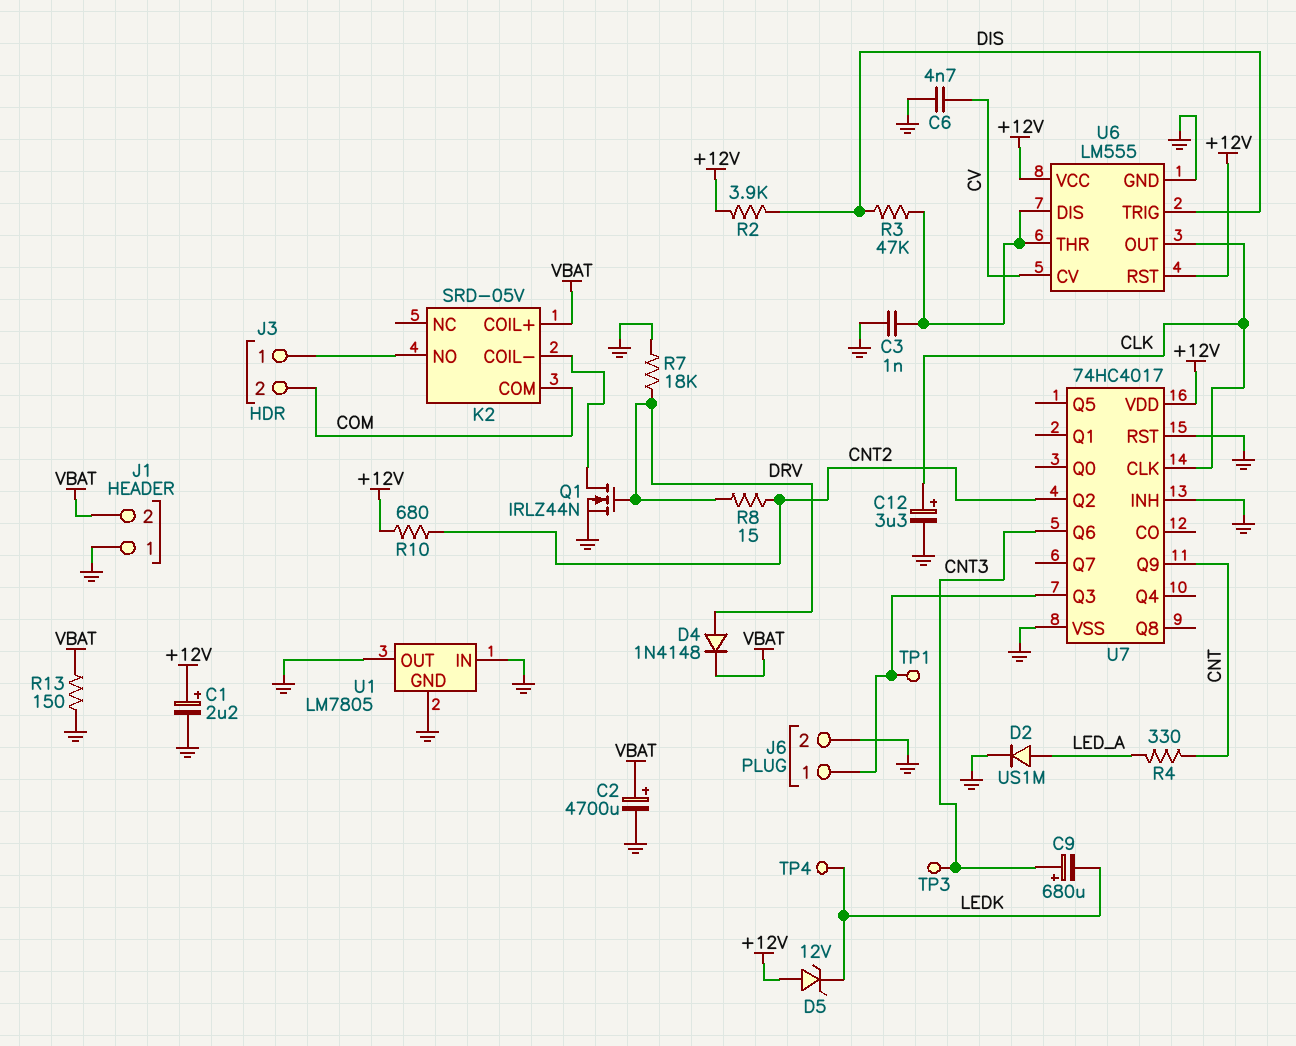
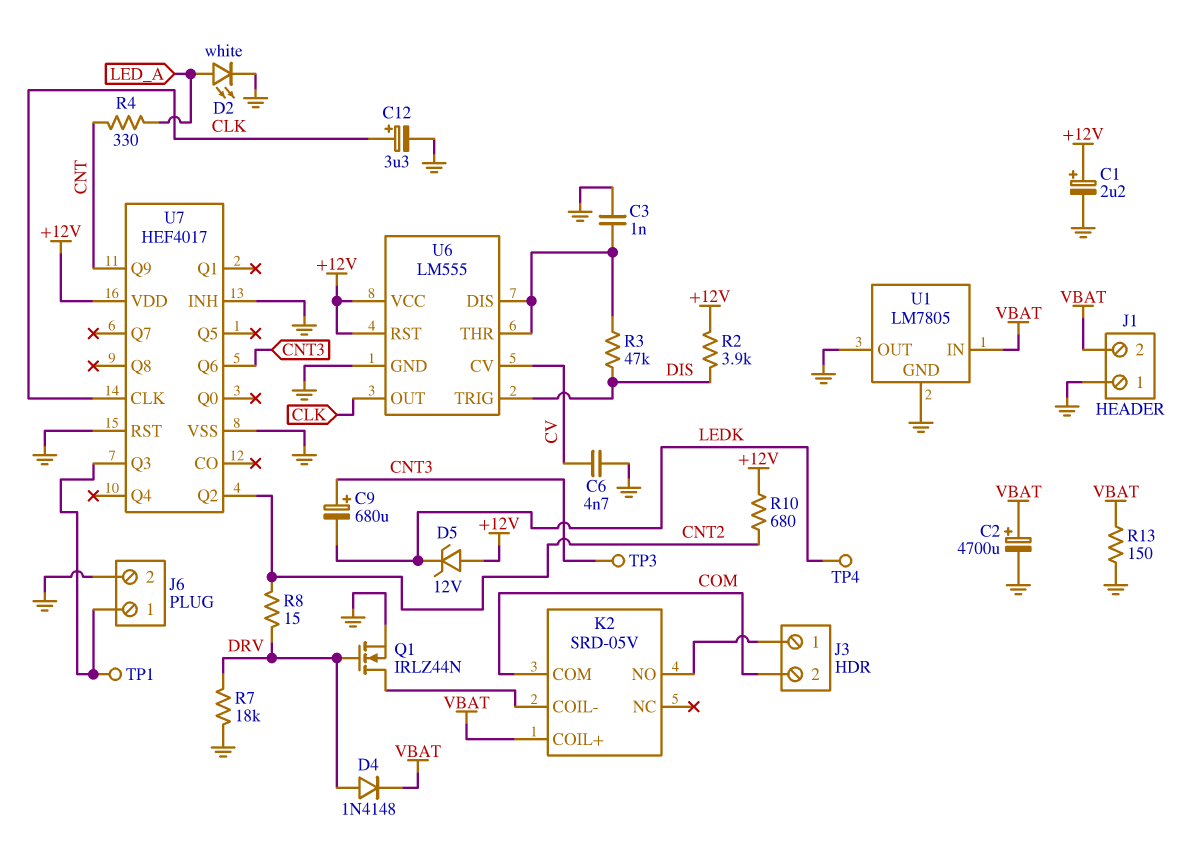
D2: diode US1M (A LED_A, K GND) -> LED white (A LED_A, K GND)
U1 pin IN: GND -> VBAT
U7: 74HC4017 -> HEF4017

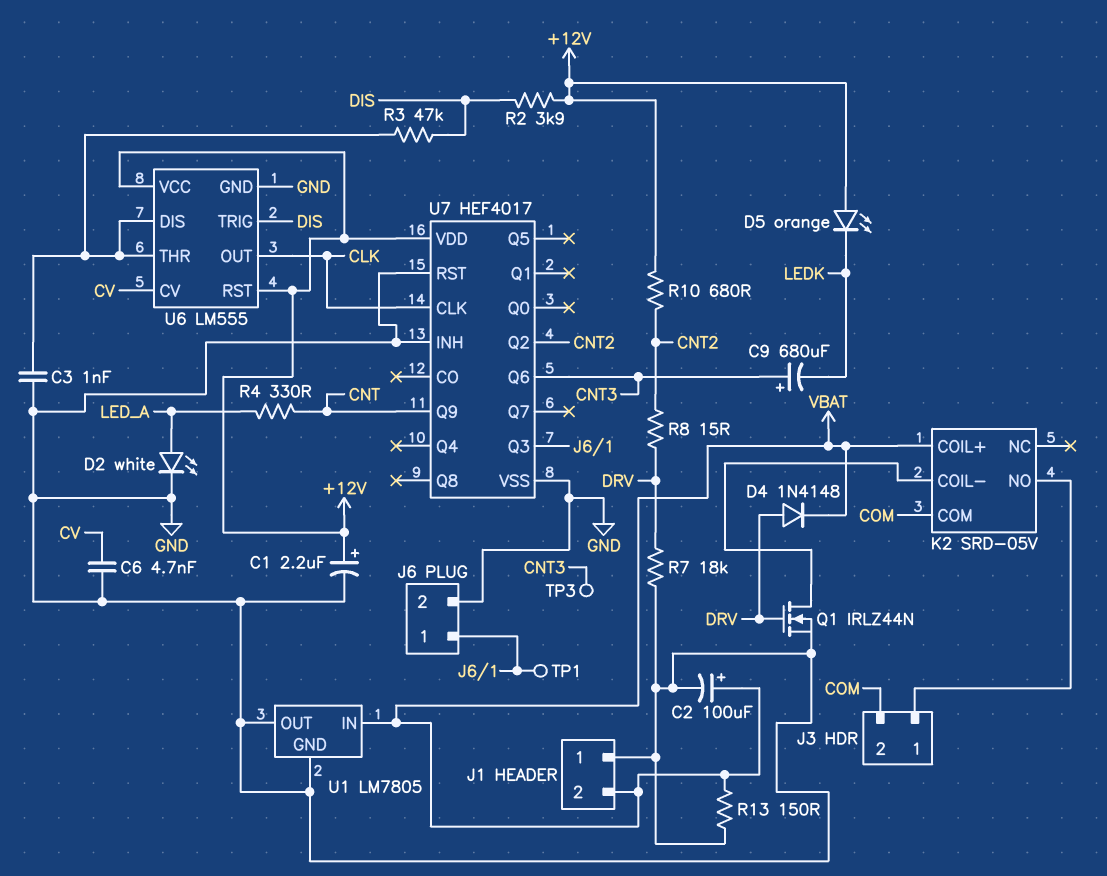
C2: 4700uF (plus VBAT, minus GND) -> 100uF (plus VBAT, minus GND)
C12: 3.3uF (plus CLK, minus GND) -> none
D5: zener 12V (A +12V, K LEDK) -> LED orange (A +12V, K LEDK)
TP4: test point (LEDK) -> none

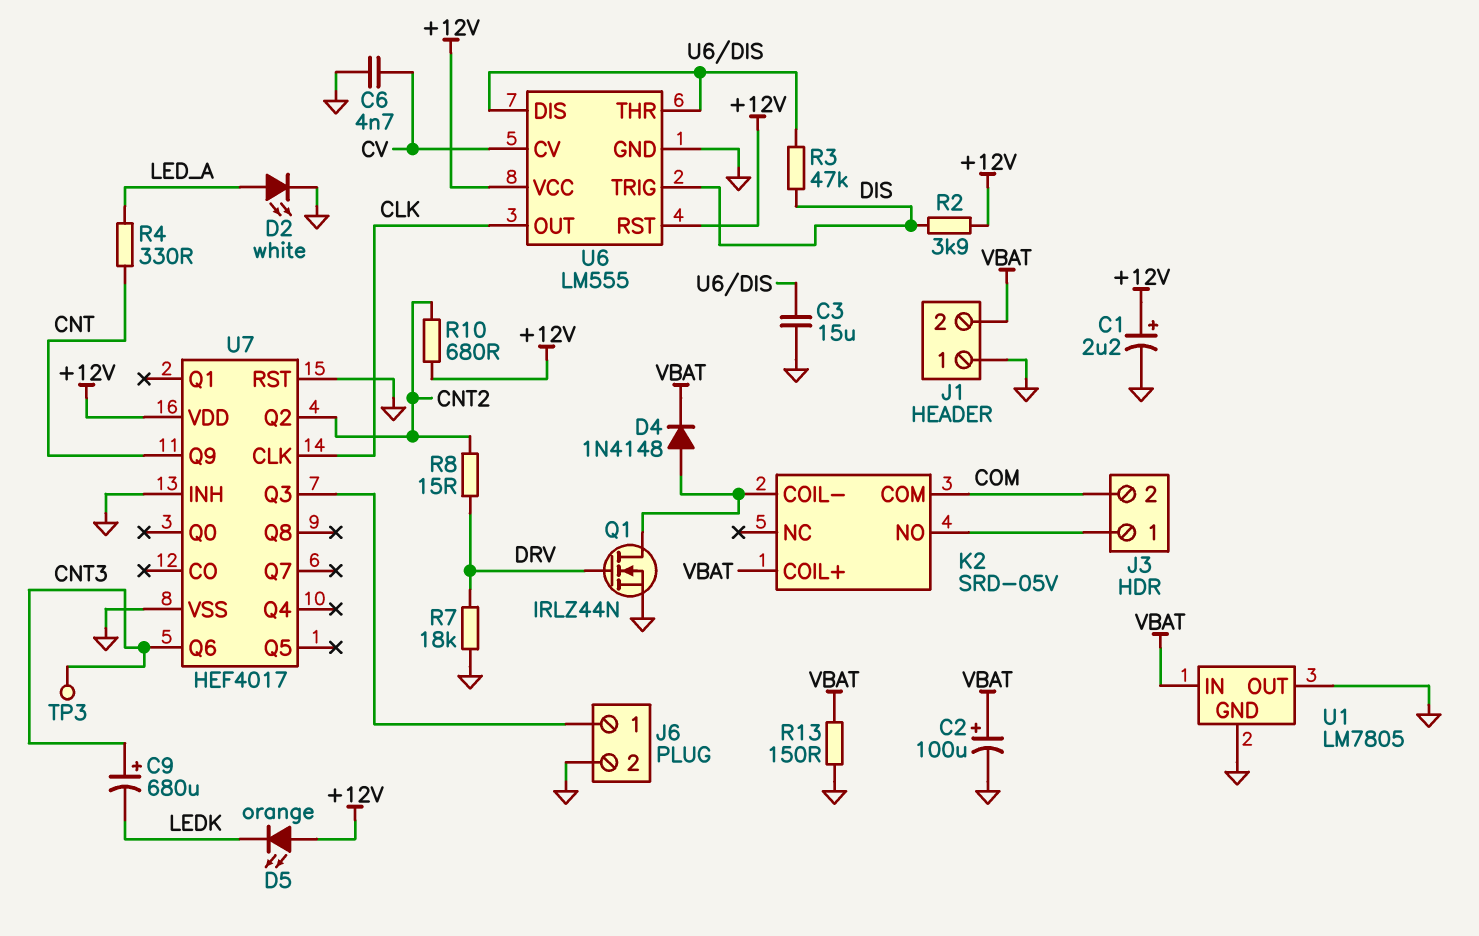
C3: 1nF (GND, U6/DIS) -> 15uF (GND, U6/DIS)
D4: diode 1N4148 (A DRV, K VBAT) -> diode 1N4148 (A K2/COIL-, K VBAT)
TP1: test point (J6/1) -> none

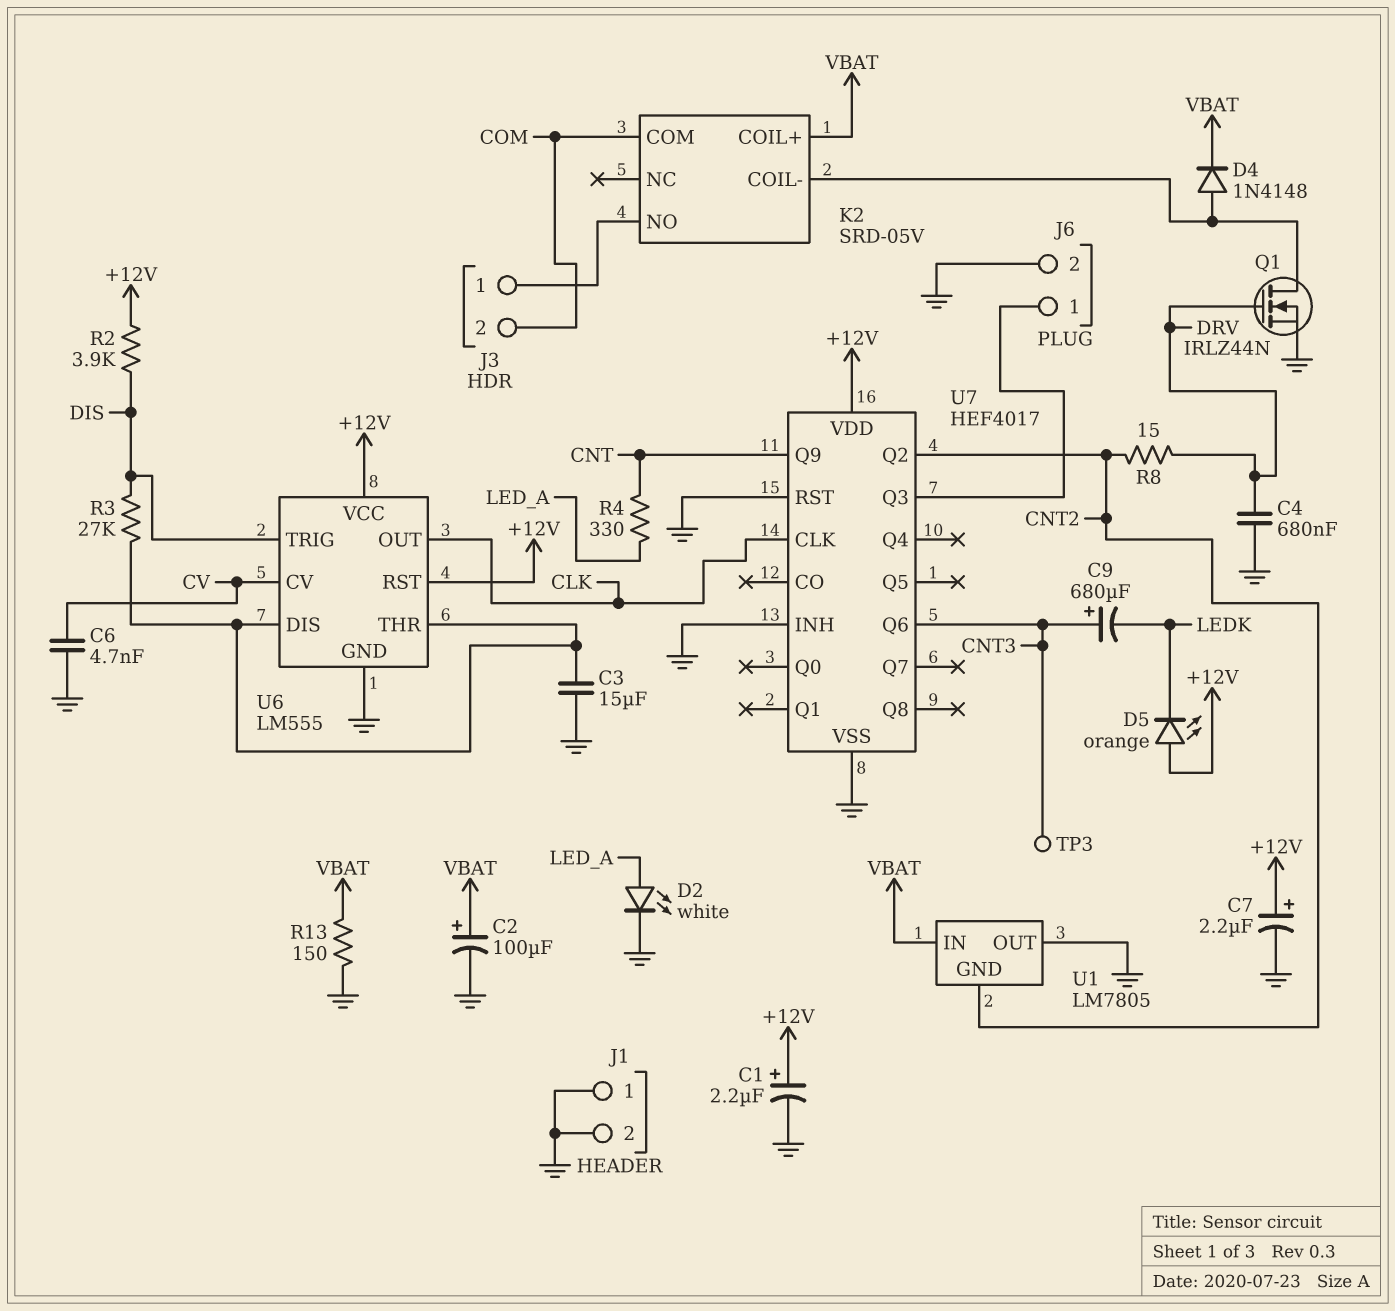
C4: none -> 680nF (DRV, GND)
C7: none -> 2.2uF (plus +12V, minus GND)
J1 pin 2: VBAT -> GND
R3: 47k (DIS, U6/DIS) -> 27k (DIS, U6/DIS)
R7: 18k (DRV, GND) -> none
R10: 680 (+12V, CNT2) -> none
U1 pin GND: GND -> CNT2

